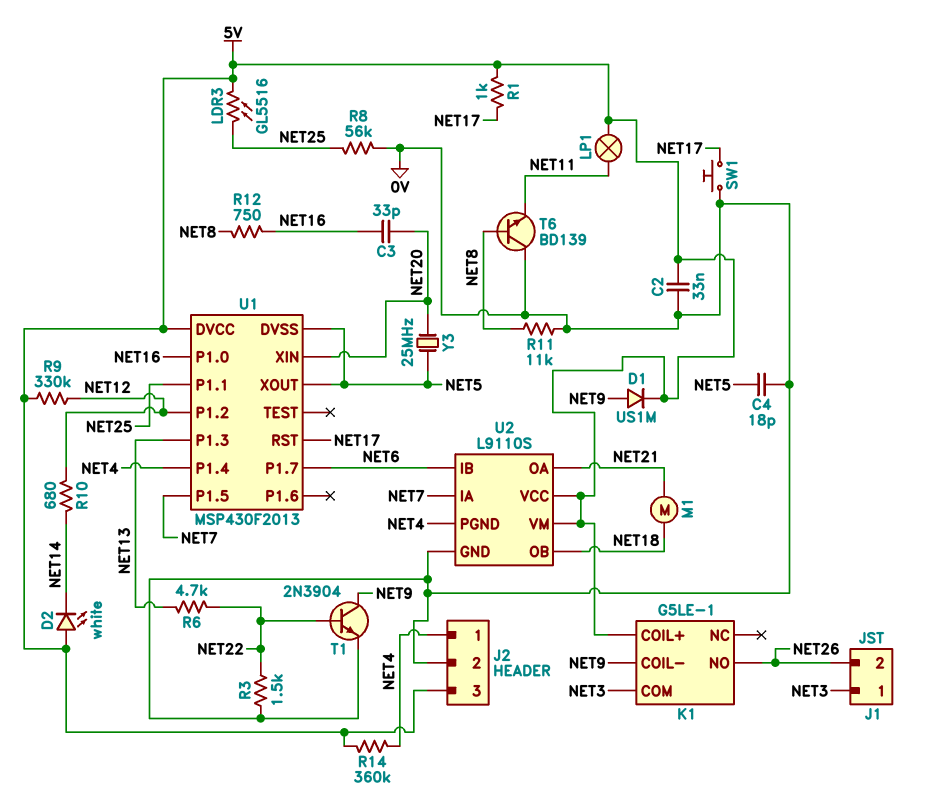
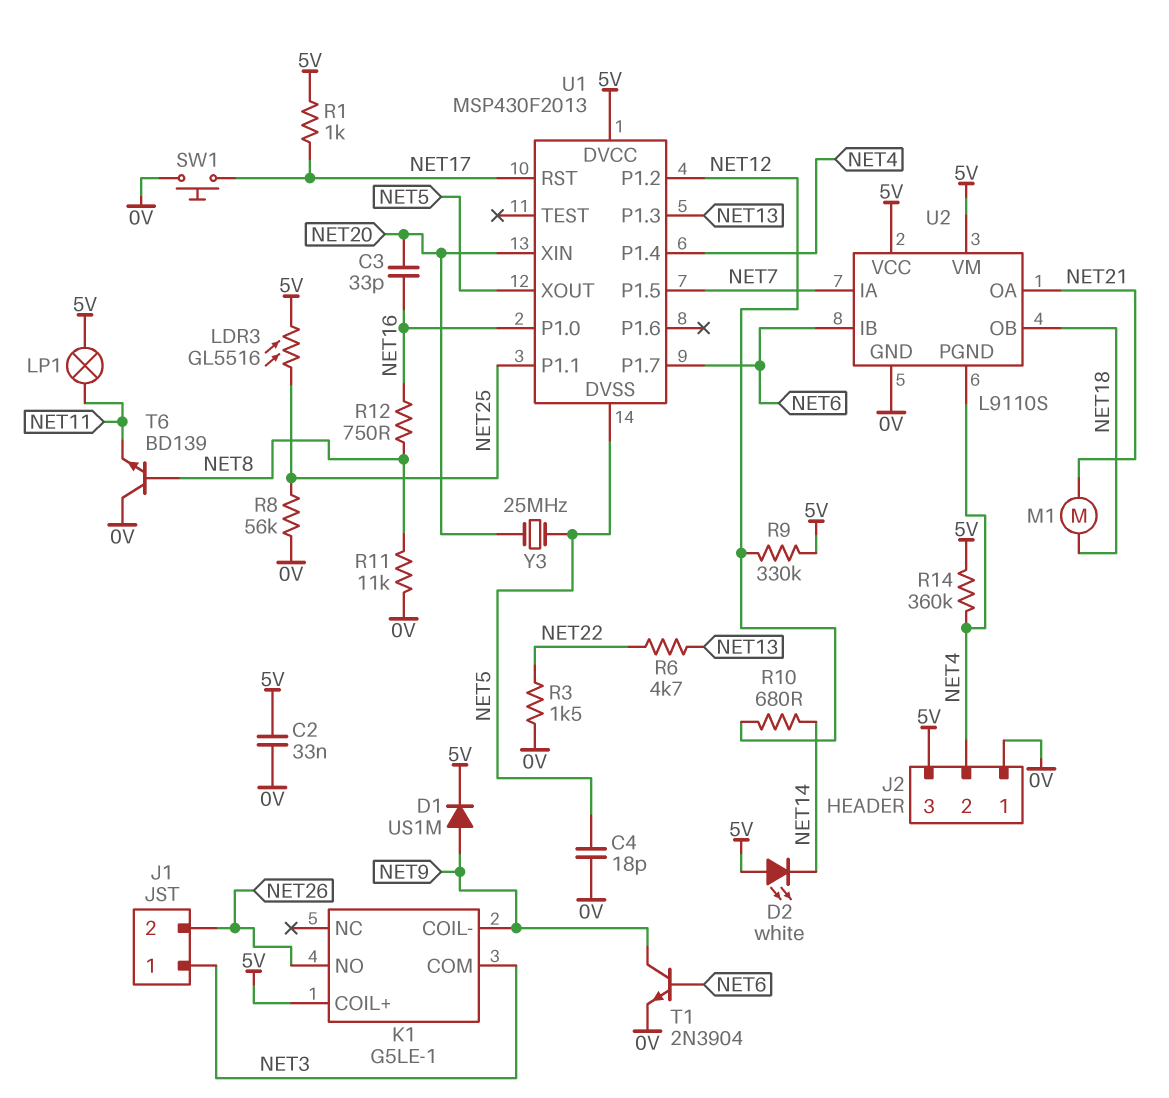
J2 pin 1: NET4 -> 0V
J2 pin 2: 0V -> NET4
T1: NPN 2N3904 (B NET22, C NET9, E 0V) -> NPN 2N3904 (B NET6, C NET9, E 0V)

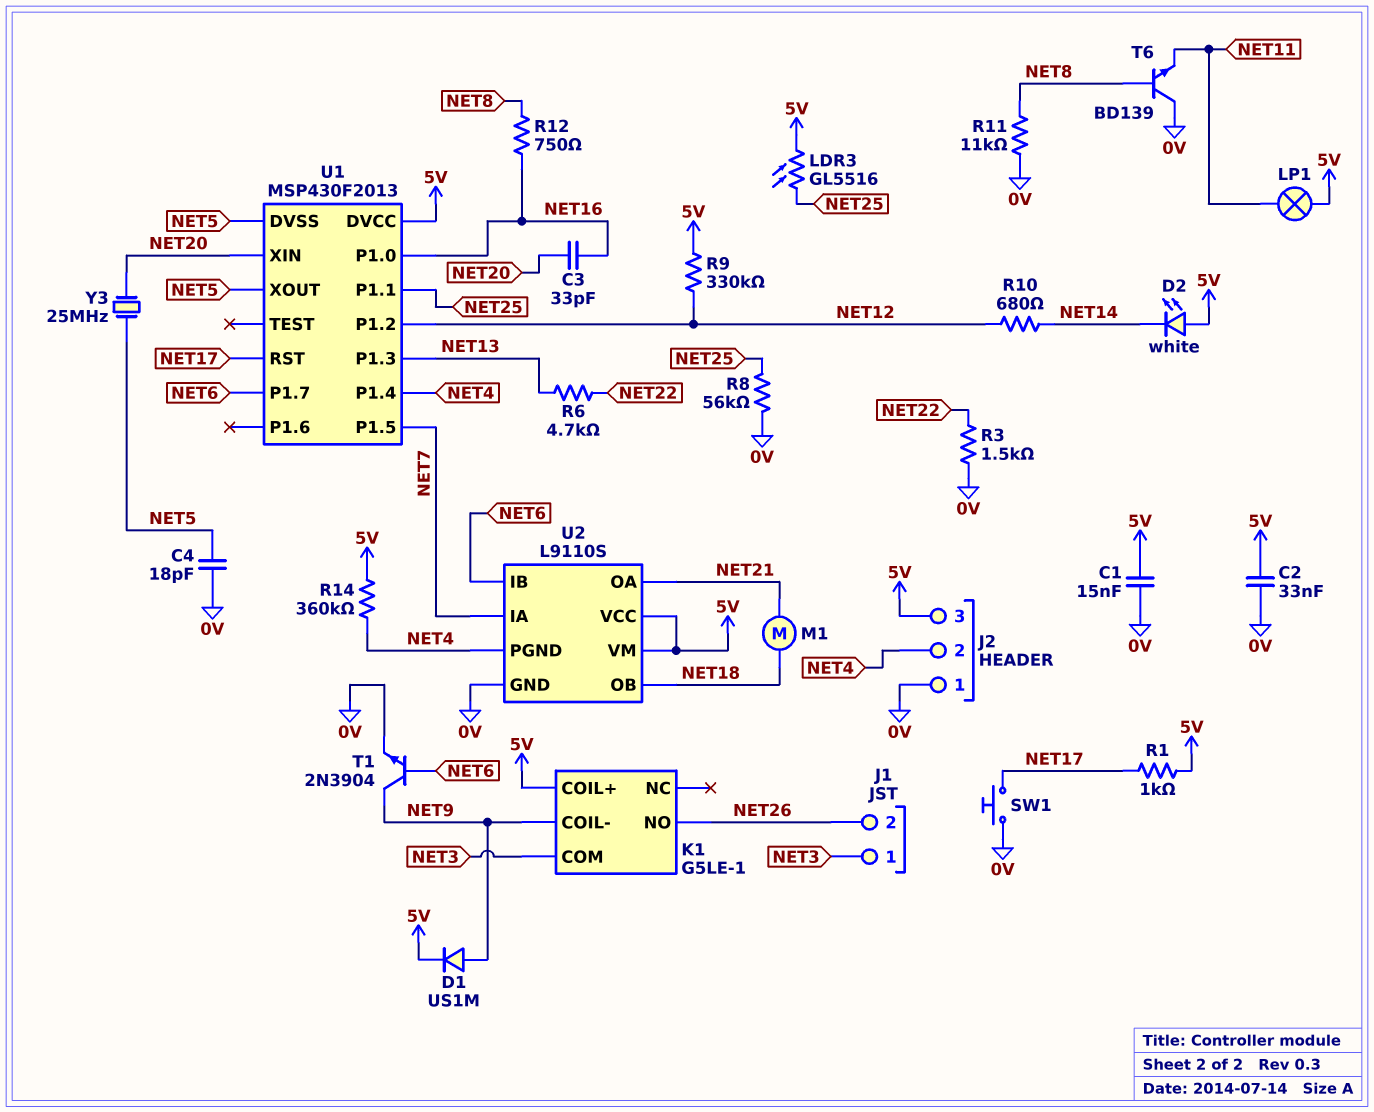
C1: none -> 15nF (0V, 5V)

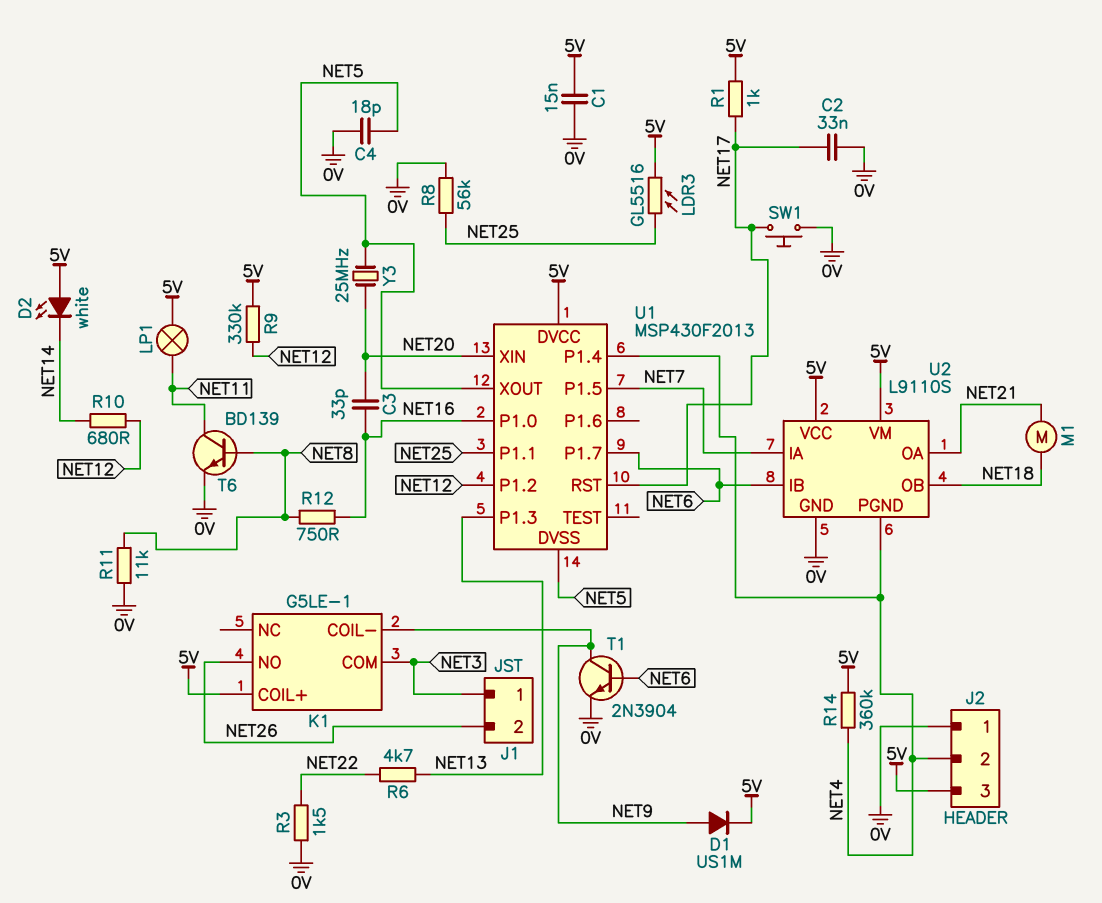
C2: 33nF (0V, 5V) -> 33nF (0V, NET17)
T6: NPN BD139 (B NET8, C 0V, E NET11) -> NPN BD139 (B NET8, C NET11, E 0V)

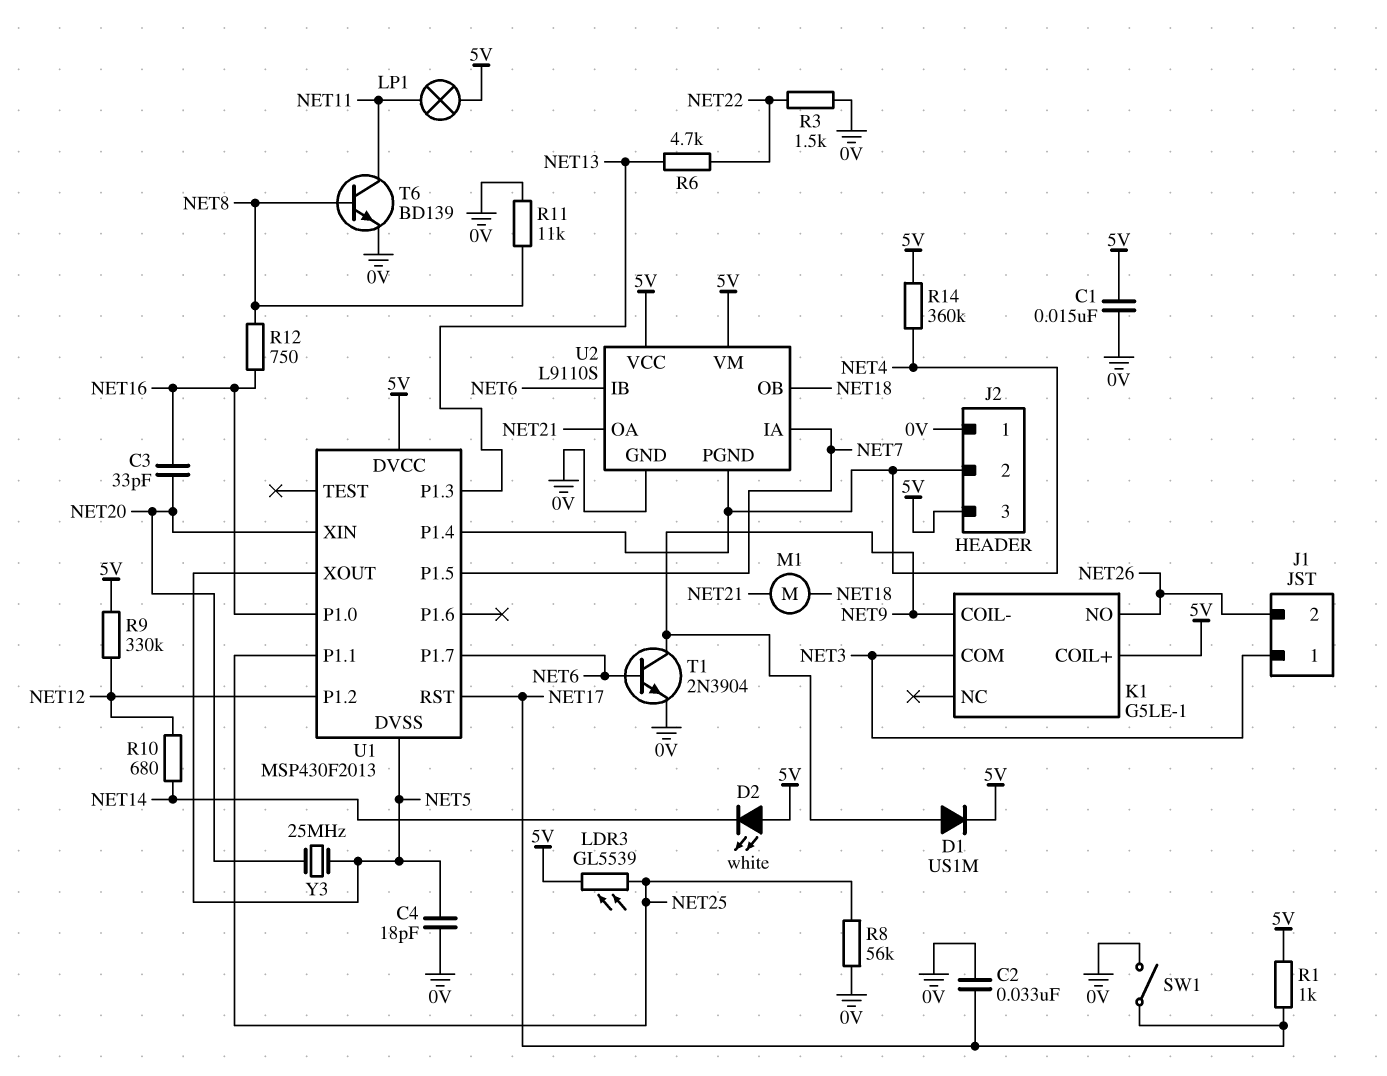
LDR3: GL5516 (5V, NET25) -> GL5539 (5V, NET25)
SW1: button (0V, NET17) -> switch (0V, NET17)

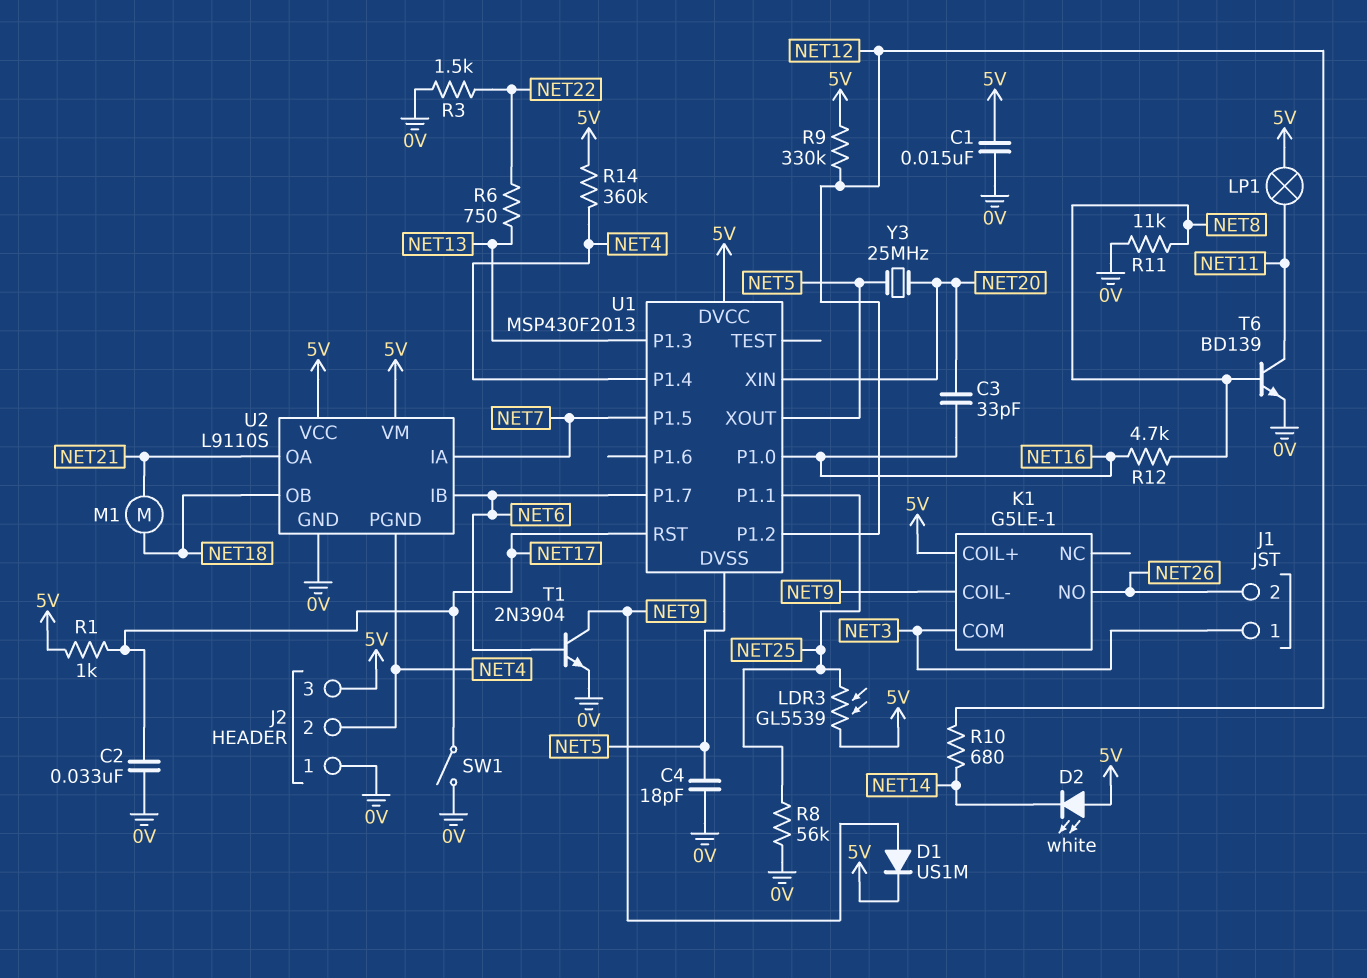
R6: 4.7k (NET13, NET22) -> 750 (NET13, NET22)
R12: 750 (NET8, NET16) -> 4.7k (NET8, NET16)

